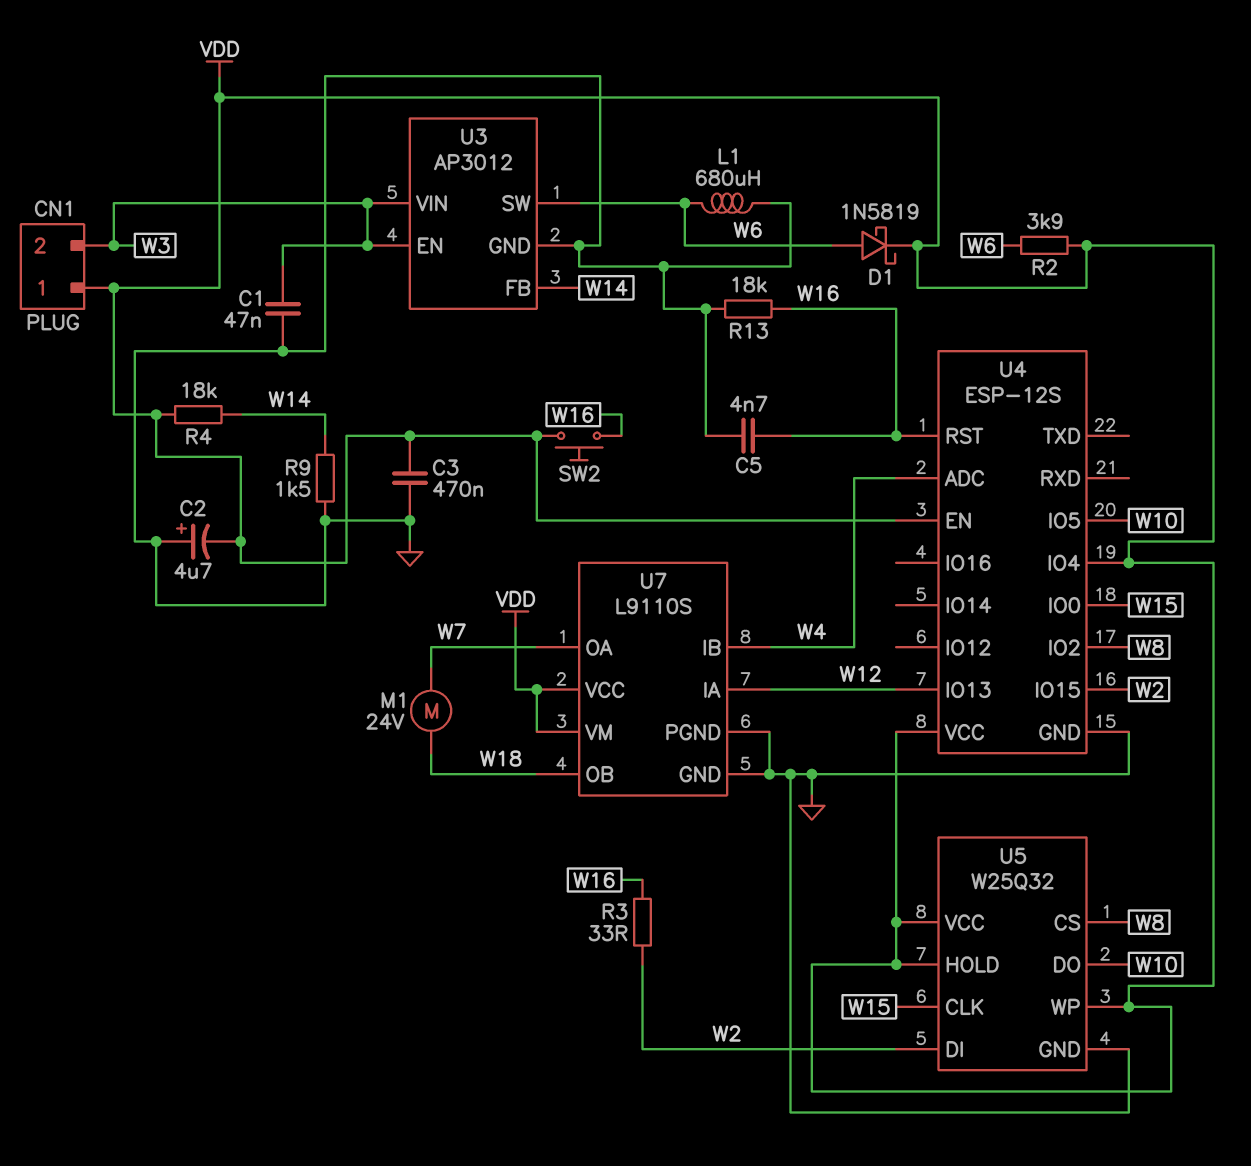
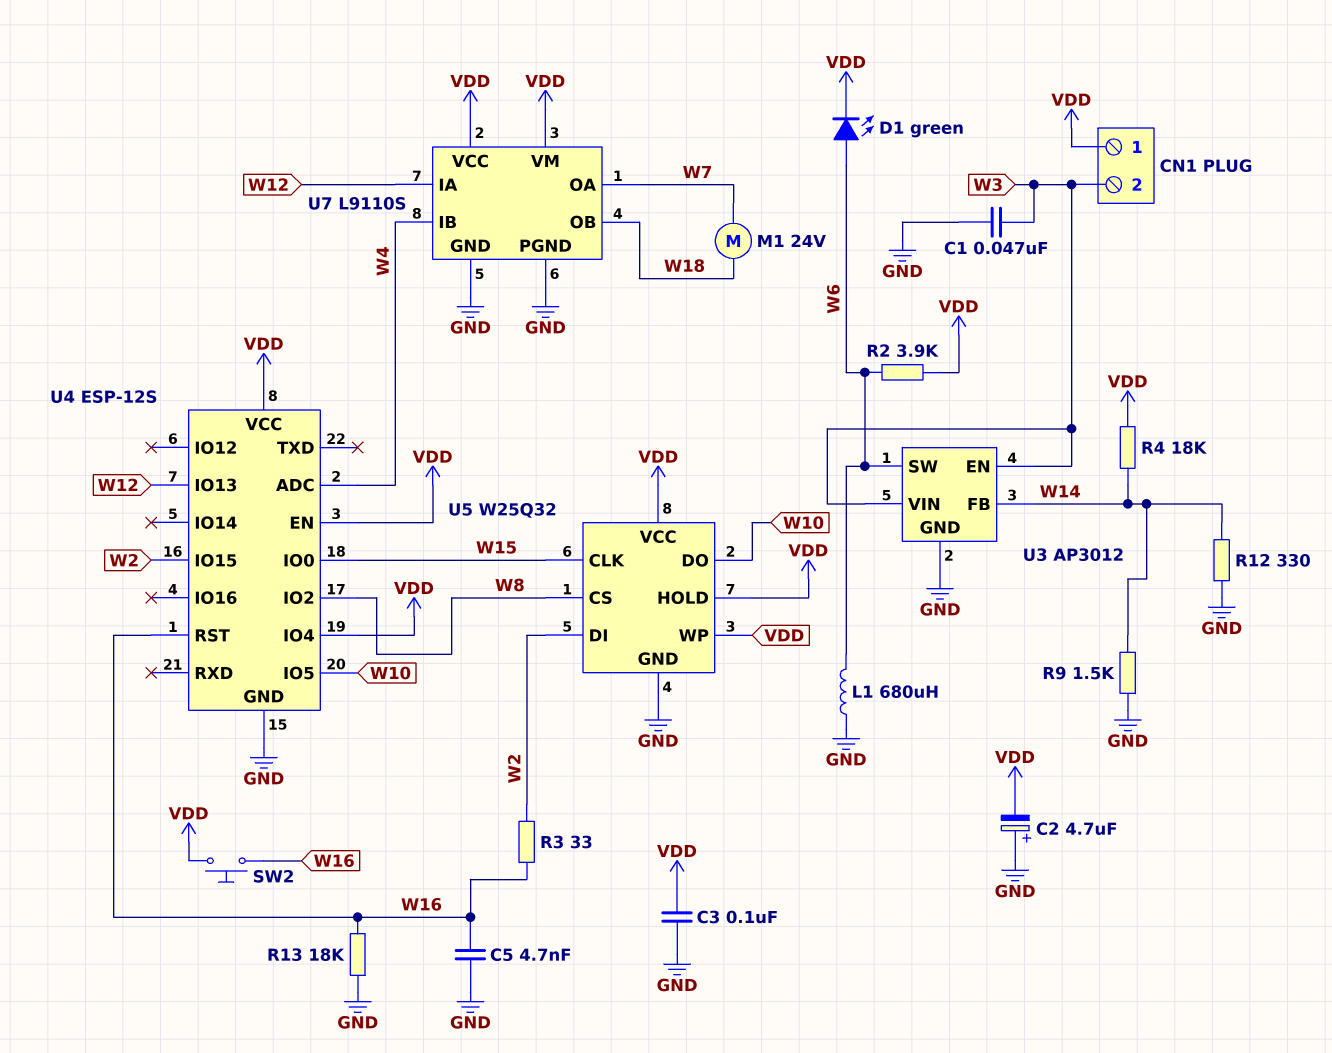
C3: 470nF (GND, VDD) -> 100nF (GND, VDD)
D1: schottky 1N5819 (A W6, K VDD) -> LED green (A W6, K VDD)
R12: none -> 330 (GND, W14)

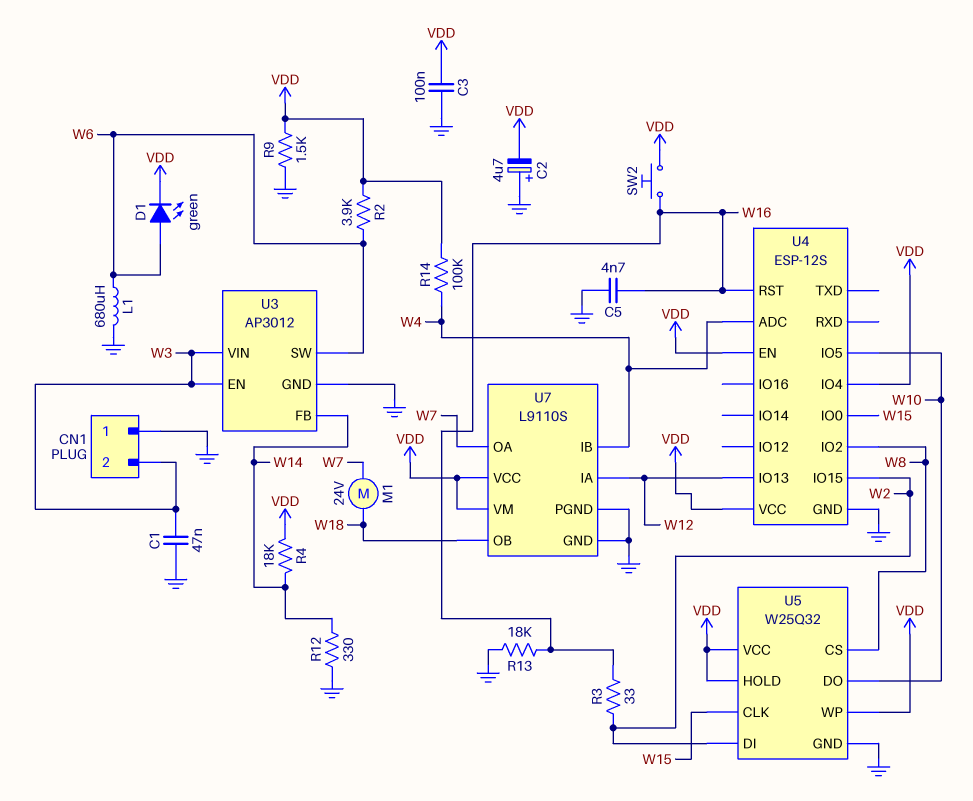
CN1 pin 1: VDD -> GND
R9: 1.5k (GND, W14) -> 1.5k (GND, VDD)
R14: none -> 100k (VDD, W4)

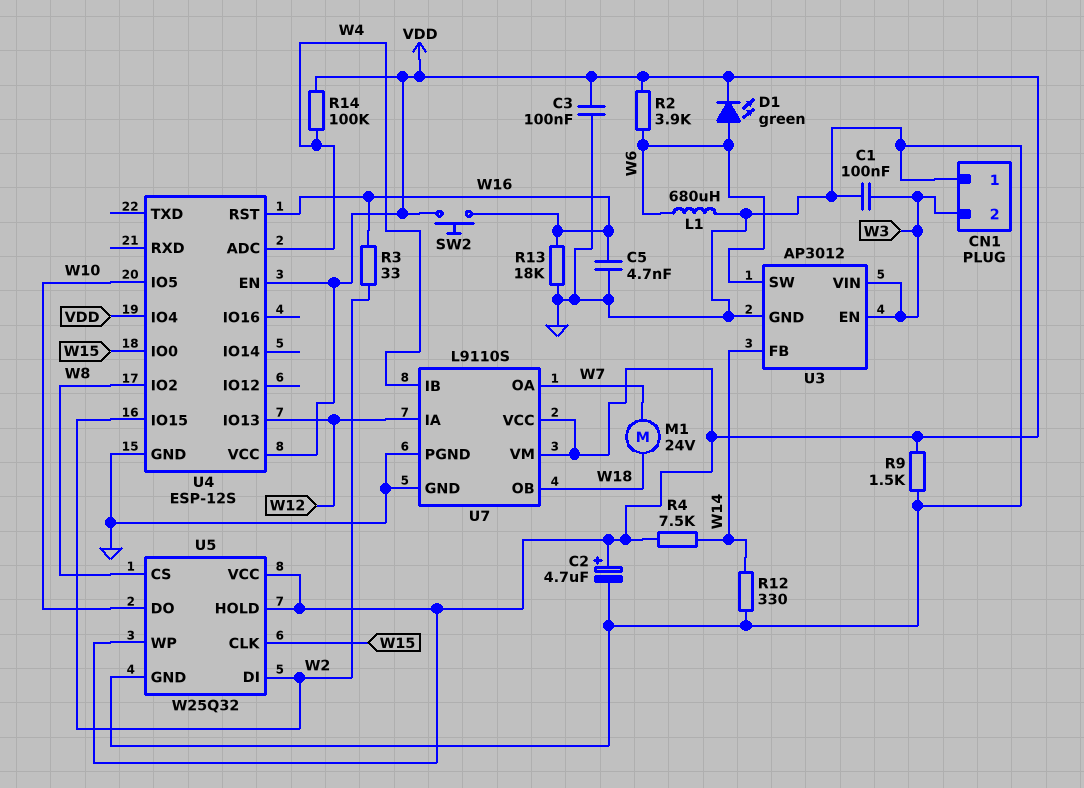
C1: 47nF (GND, W3) -> 100nF (GND, W3)
C2: 4.7uF (plus GND, minus VDD) -> 4.7uF (plus VDD, minus GND)
R4: 18k (VDD, W14) -> 7.5k (VDD, W14)

